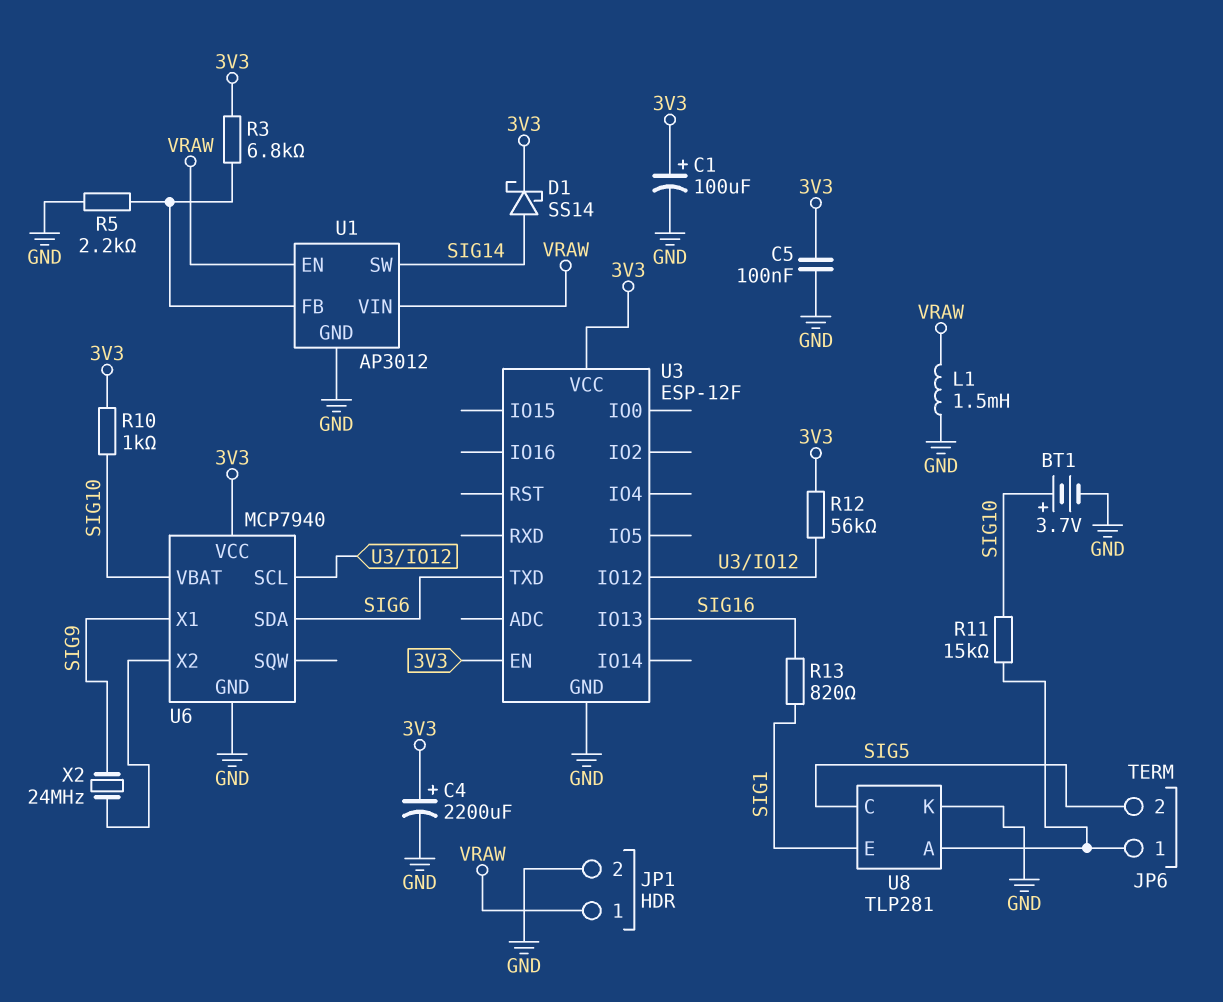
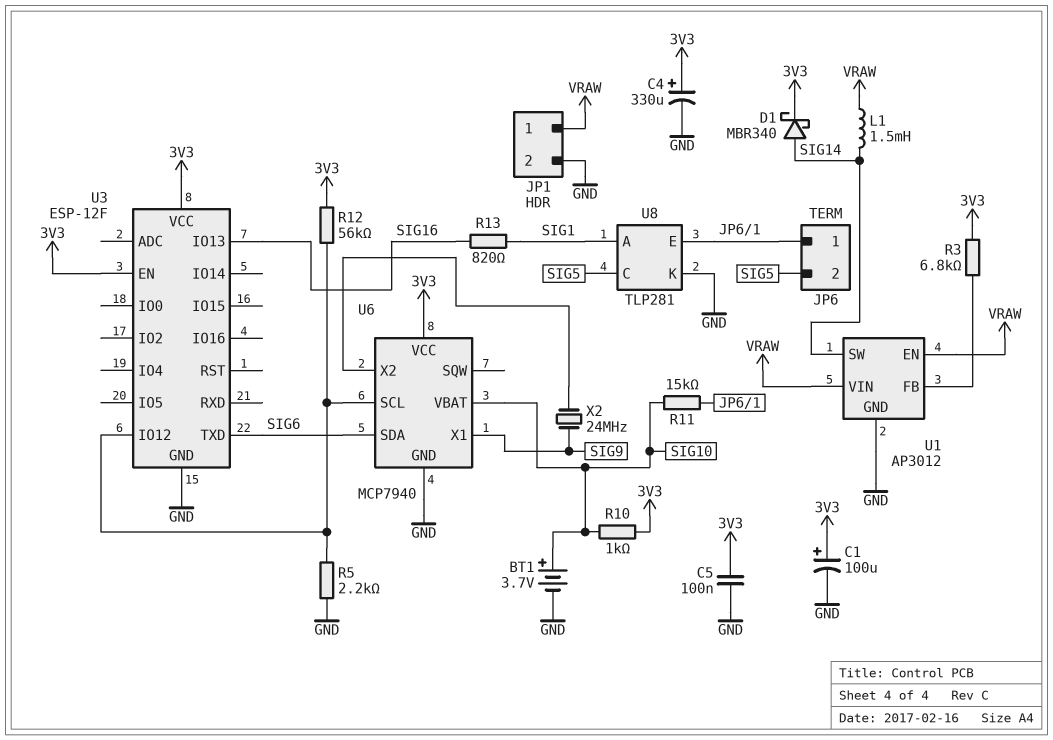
C4: 2200uF (plus 3V3, minus GND) -> 330uF (plus 3V3, minus GND)
D1: schottky SS14 (A SIG14, K 3V3) -> schottky MBR340 (A SIG14, K 3V3)
L1: 1.5mH (GND, VRAW) -> 1.5mH (SIG14, VRAW)
R5: 2.2k (GND, U1/FB) -> 2.2k (GND, U3/IO12)
U8 pin A: JP6/1 -> SIG1
U8 pin E: SIG1 -> JP6/1

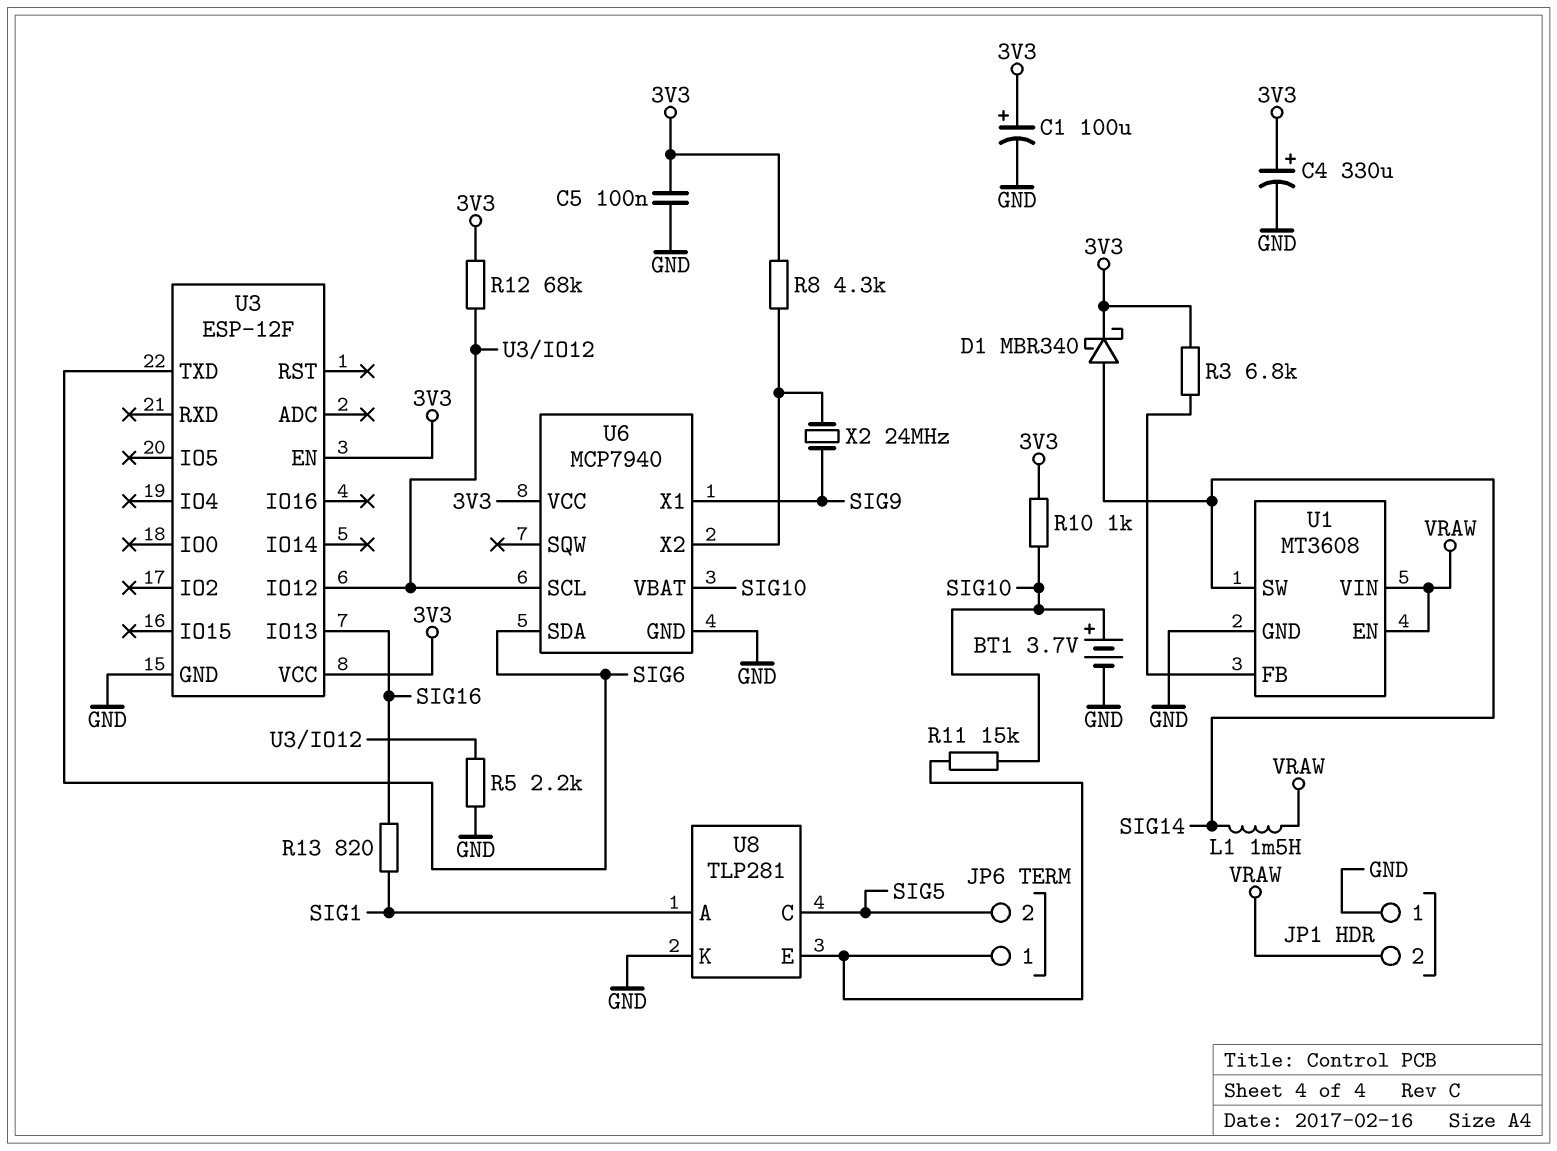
JP1 pin 1: VRAW -> GND
JP1 pin 2: GND -> VRAW
R8: none -> 4.3k (3V3, U6/X2)
R12: 56k (3V3, U3/IO12) -> 68k (3V3, U3/IO12)
U1: AP3012 -> MT3608

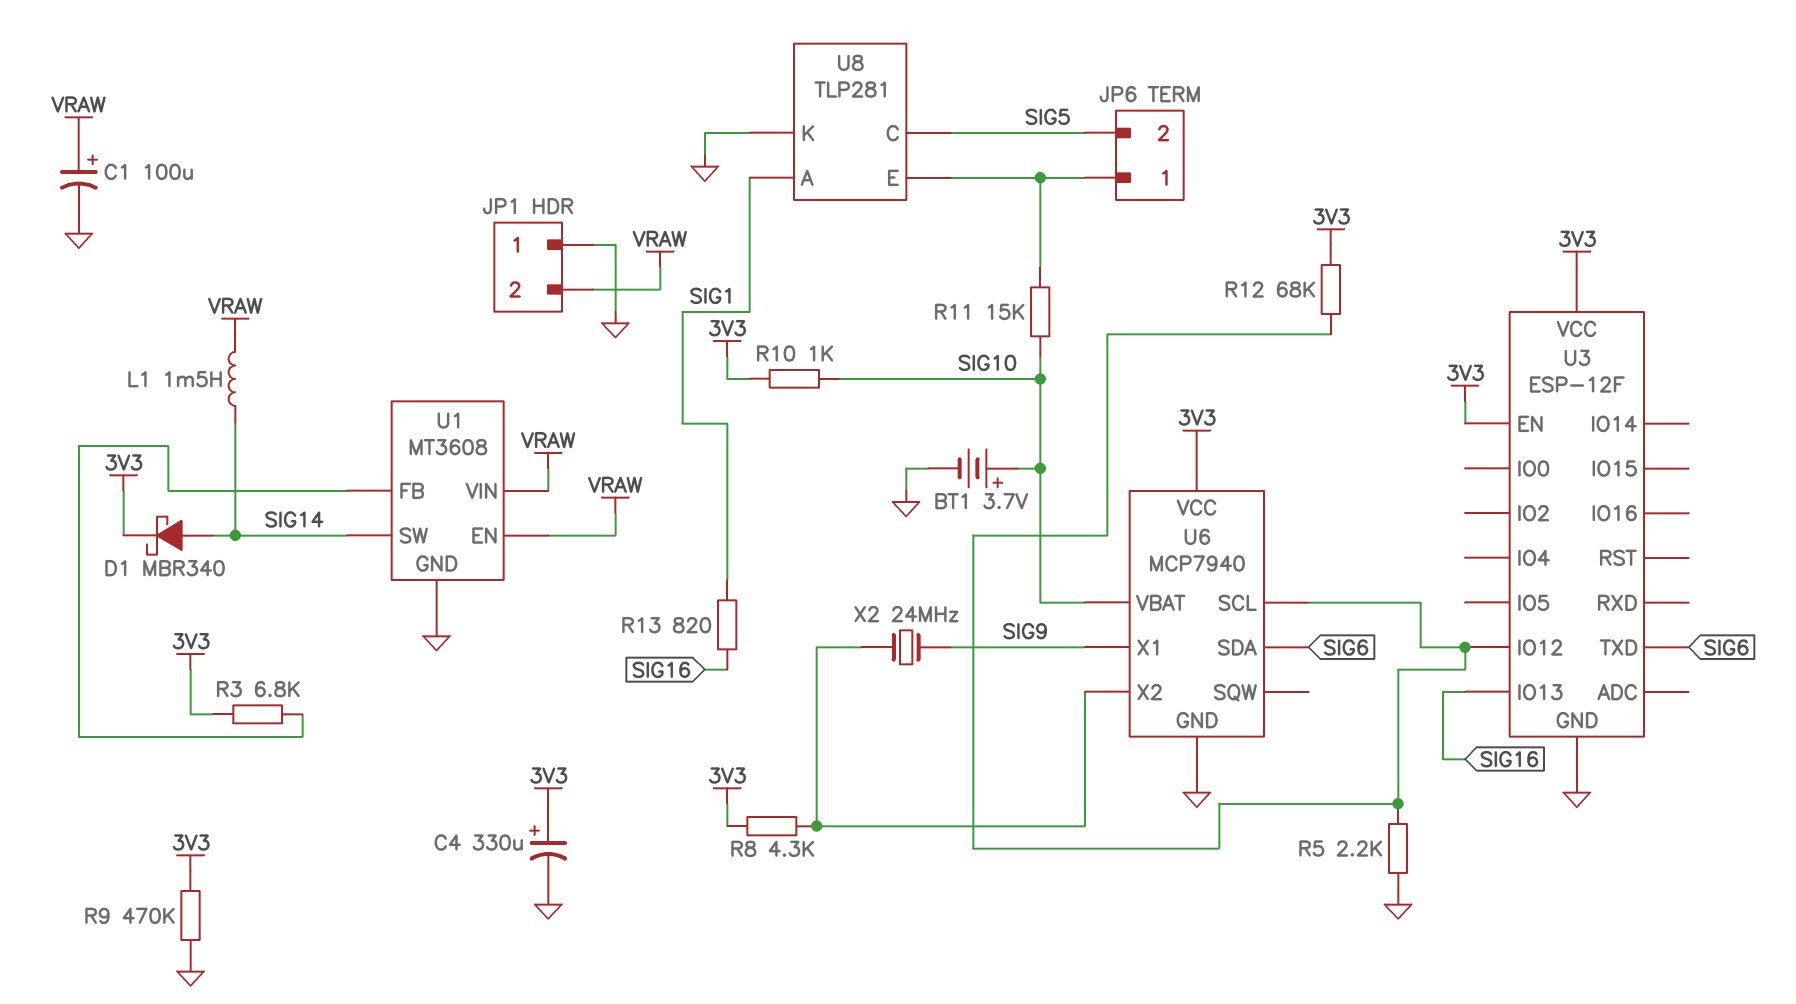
C1: 100uF (plus 3V3, minus GND) -> 100uF (plus VRAW, minus GND)
C5: 100nF (3V3, GND) -> none
R9: none -> 470k (3V3, GND)

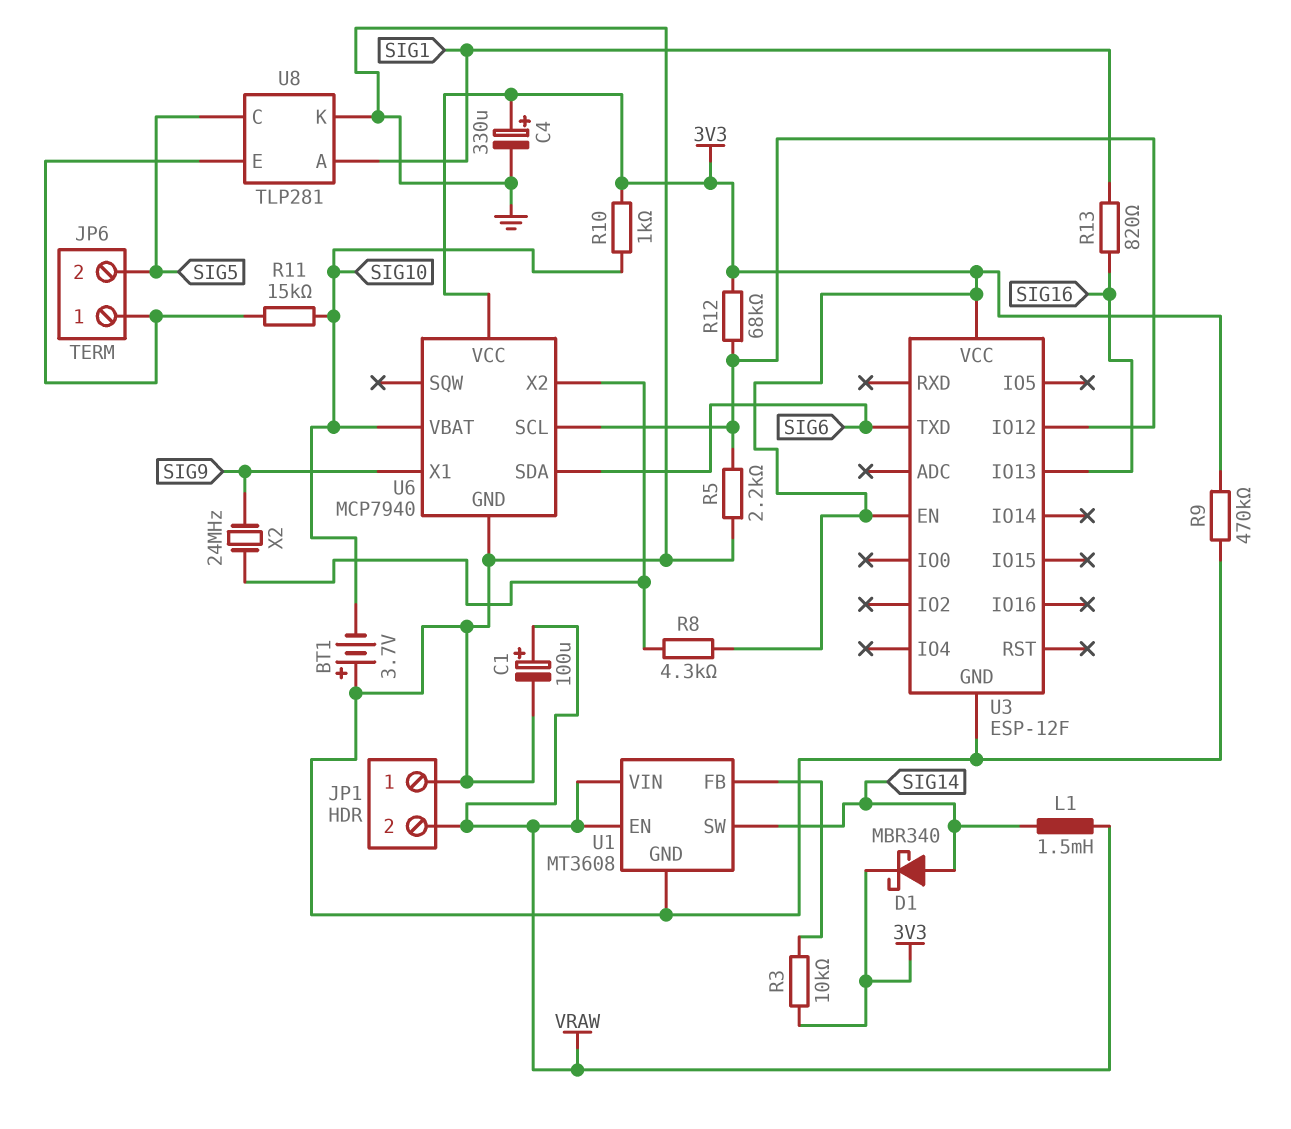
BT1: 3.7V (plus SIG10, minus GND) -> 3.7V (plus GND, minus SIG10)
R3: 6.8k (3V3, U1/FB) -> 10k (3V3, U1/FB)

